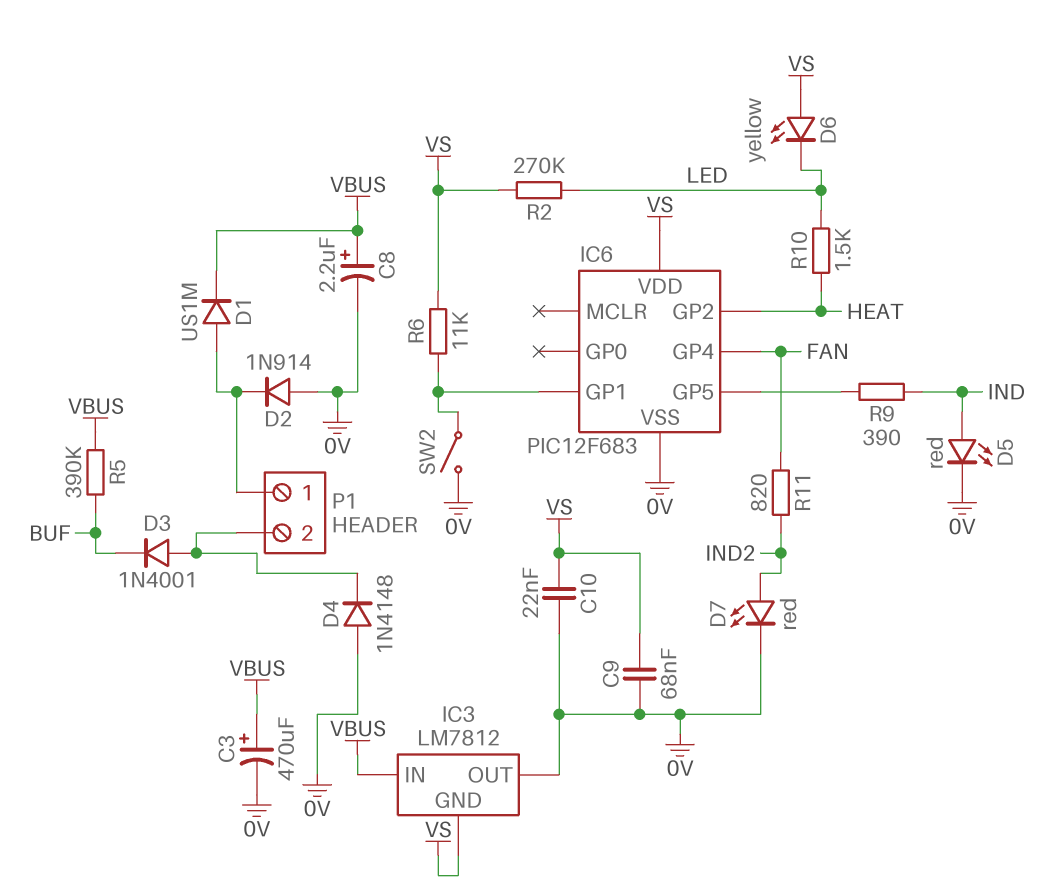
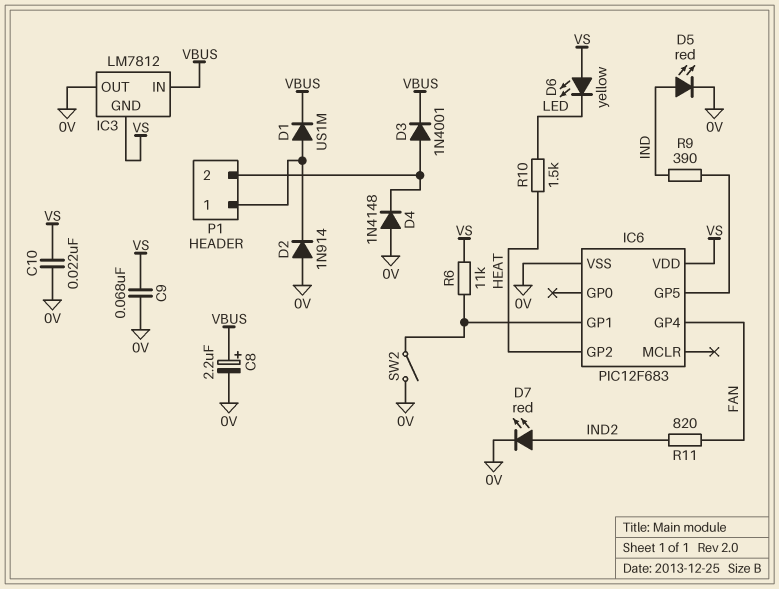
C3: 470uF (plus VBUS, minus 0V) -> none
D3: diode 1N4001 (A P1/2, K BUF) -> diode 1N4001 (A P1/2, K VBUS)
R2: 270k (LED, VS) -> none
R5: 390k (BUF, VBUS) -> none

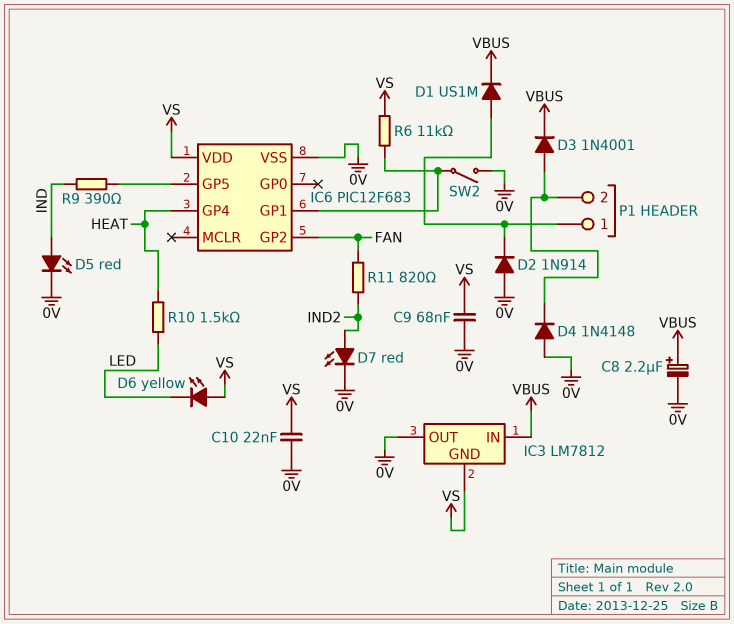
IC6 pin GP2: HEAT -> FAN
IC6 pin GP4: FAN -> HEAT

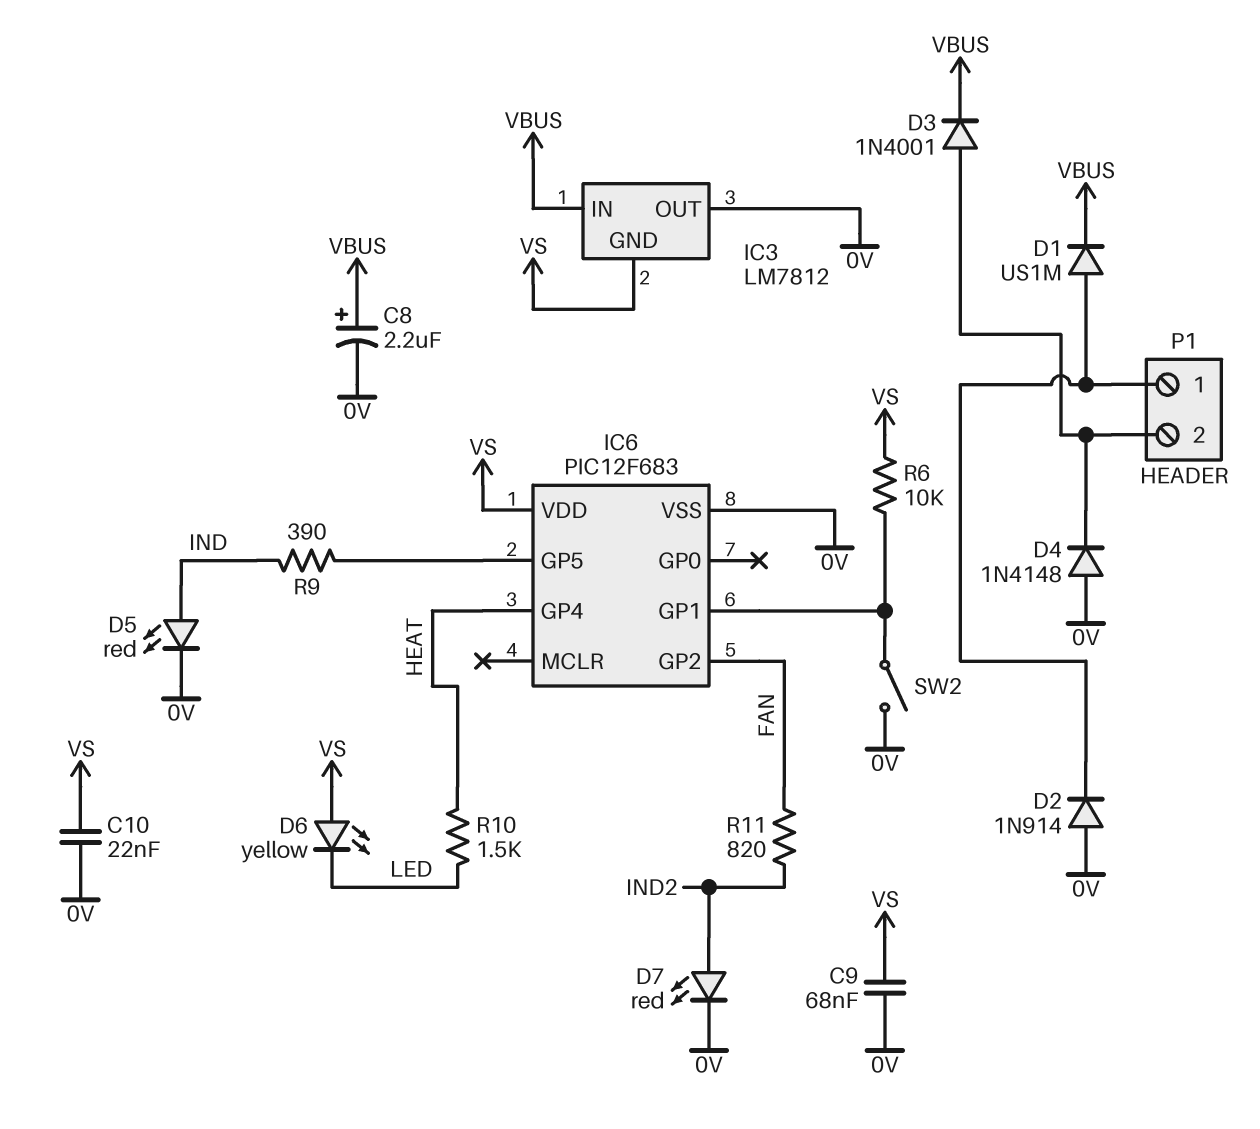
R6: 11k (IC6/GP1, VS) -> 10k (IC6/GP1, VS)

